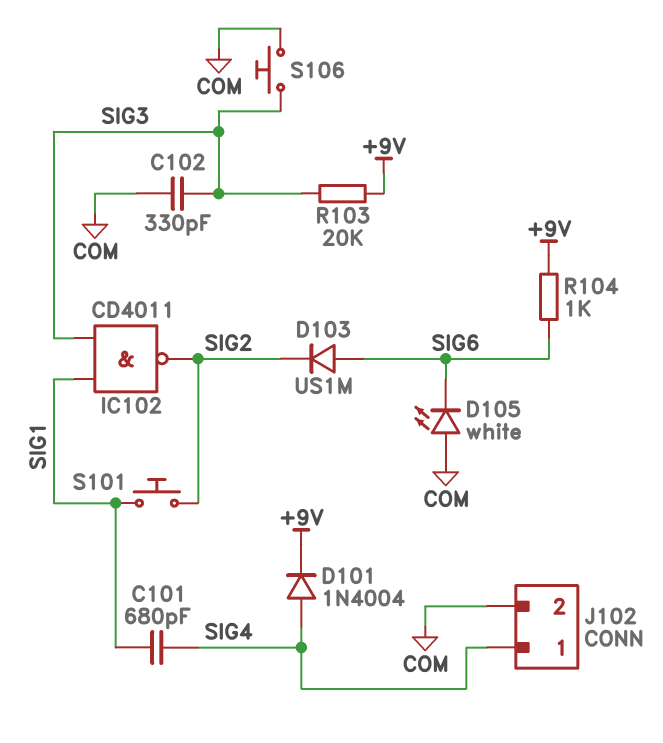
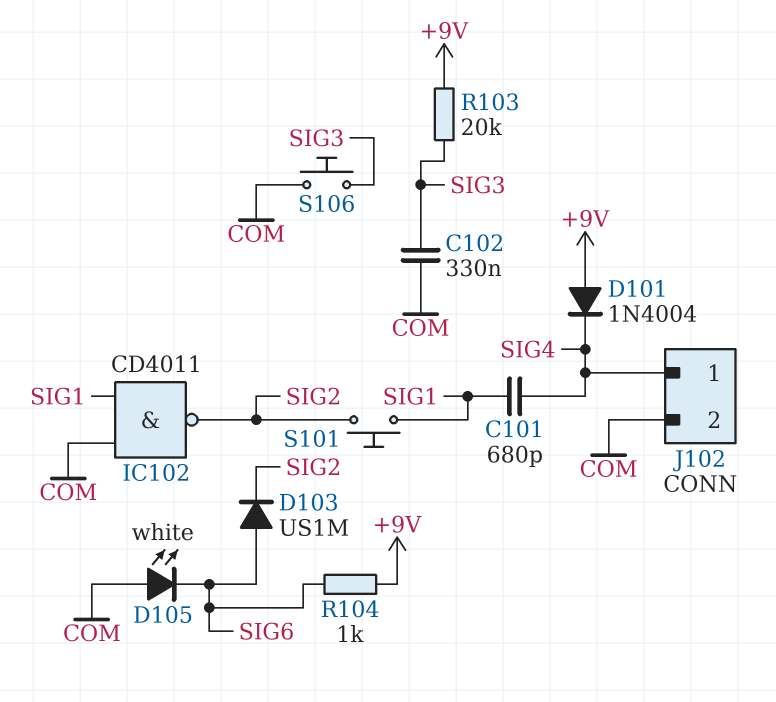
C102: 330pF (COM, SIG3) -> 330nF (COM, SIG3)
D101: diode 1N4004 (A SIG4, K +9V) -> diode 1N4004 (A +9V, K SIG4)
IC102: NAND CD4011 (in SIG1, in SIG3, out SIG2) -> NAND CD4011 (in COM, in SIG1, out SIG2)

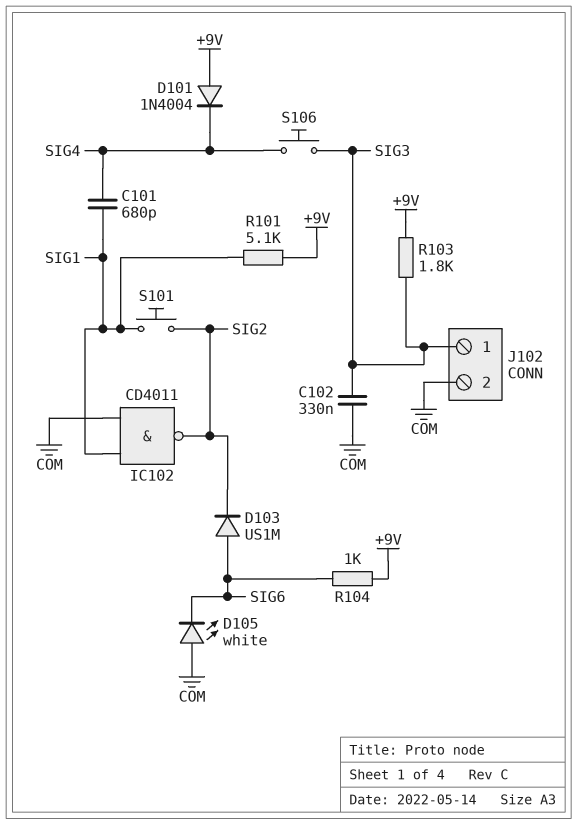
J102 pin 1: SIG4 -> SIG3
R101: none -> 5.1k (+9V, SIG1)
R103: 20k (+9V, SIG3) -> 1.8k (+9V, SIG3)
S106: button (COM, SIG3) -> button (SIG3, SIG4)

